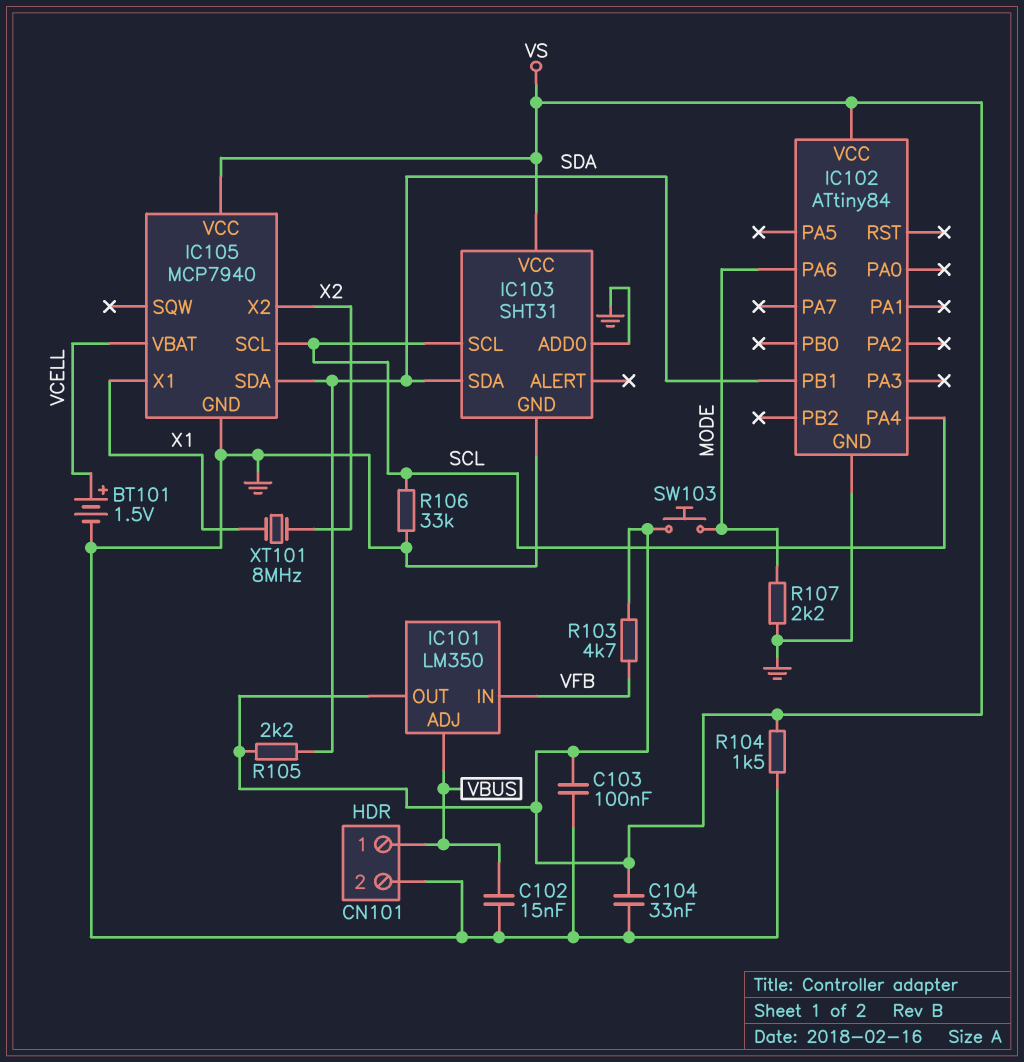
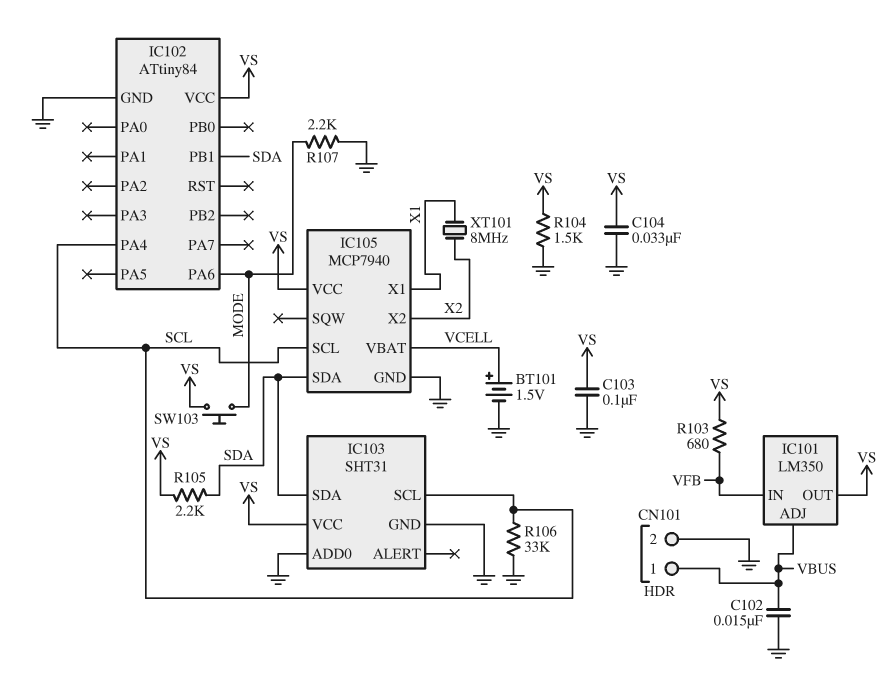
R103: 4.7k (VFB, VS) -> 680 (VFB, VS)

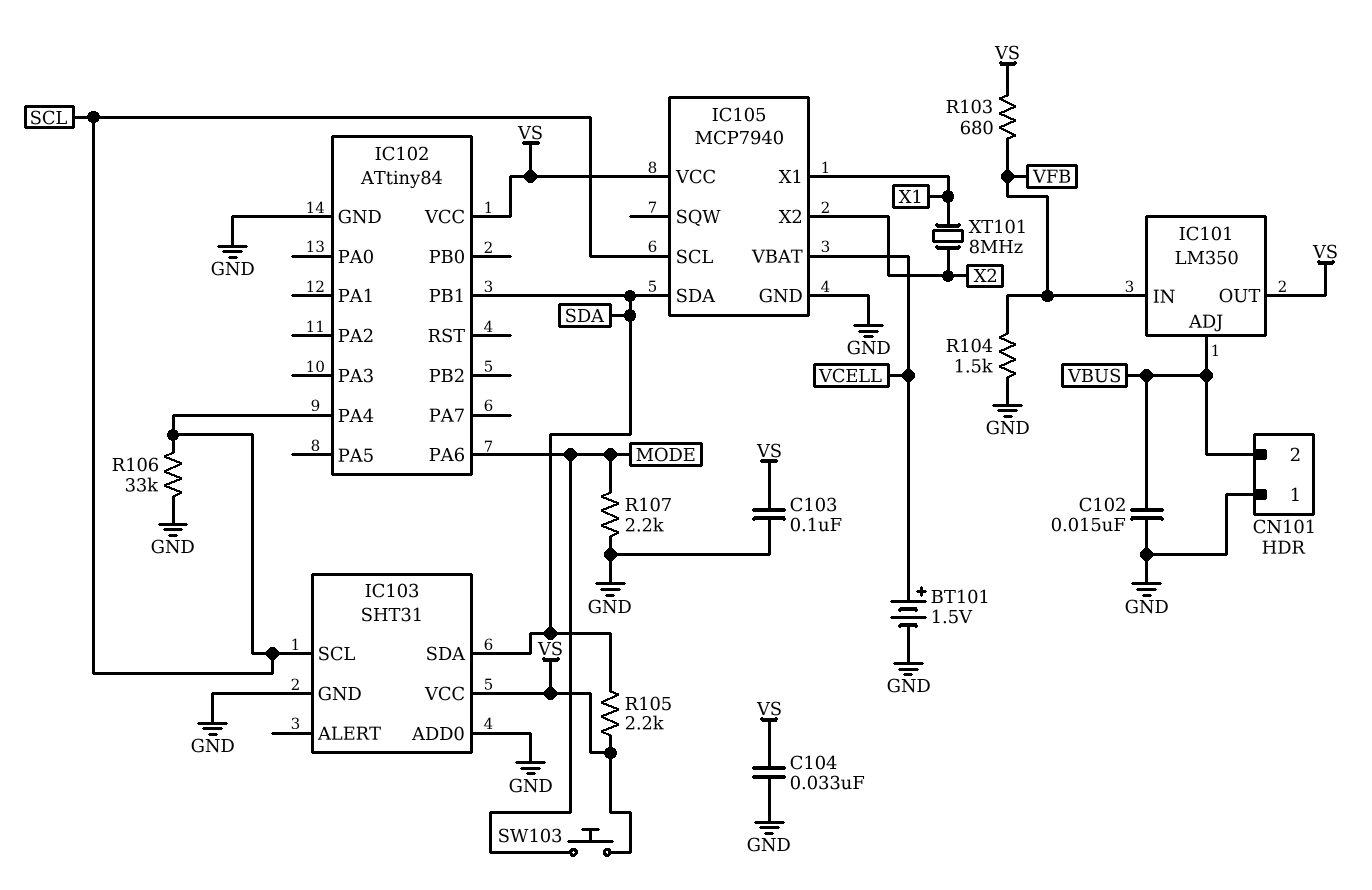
CN101 pin 1: VBUS -> GND
CN101 pin 2: GND -> VBUS
R104: 1.5k (GND, VS) -> 1.5k (GND, VFB)

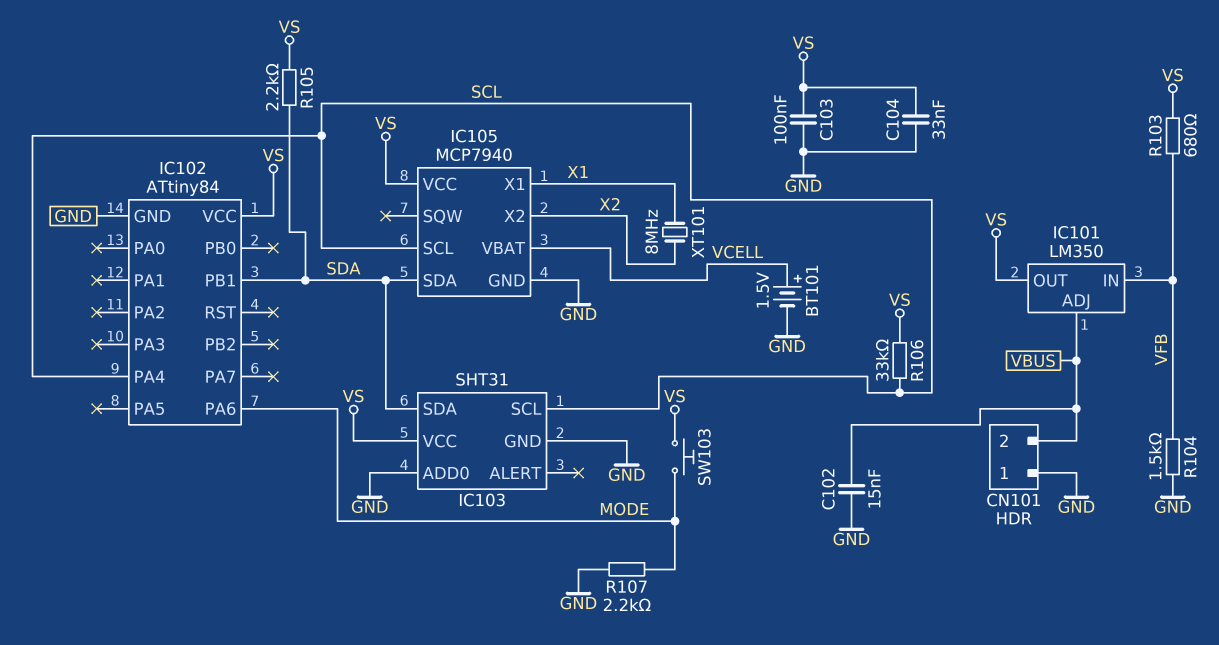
R106: 33k (GND, SCL) -> 33k (SCL, VS)

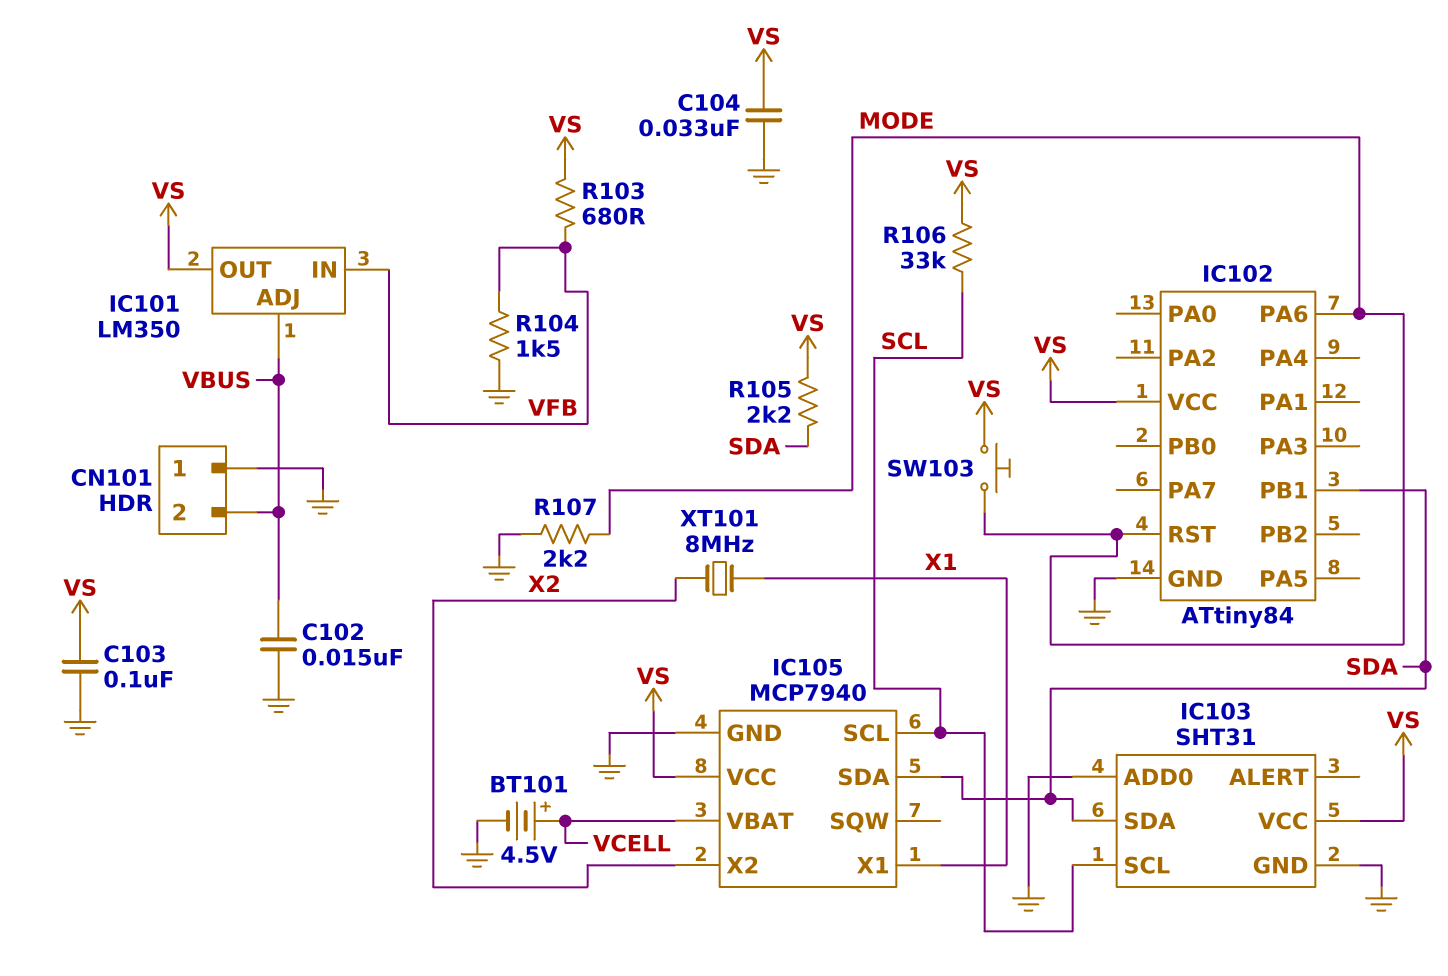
BT101: 1.5V (plus VCELL, minus GND) -> 4.5V (plus VCELL, minus GND)
IC102 pin PA4: SCL -> none
IC102 pin RST: none -> MODE

